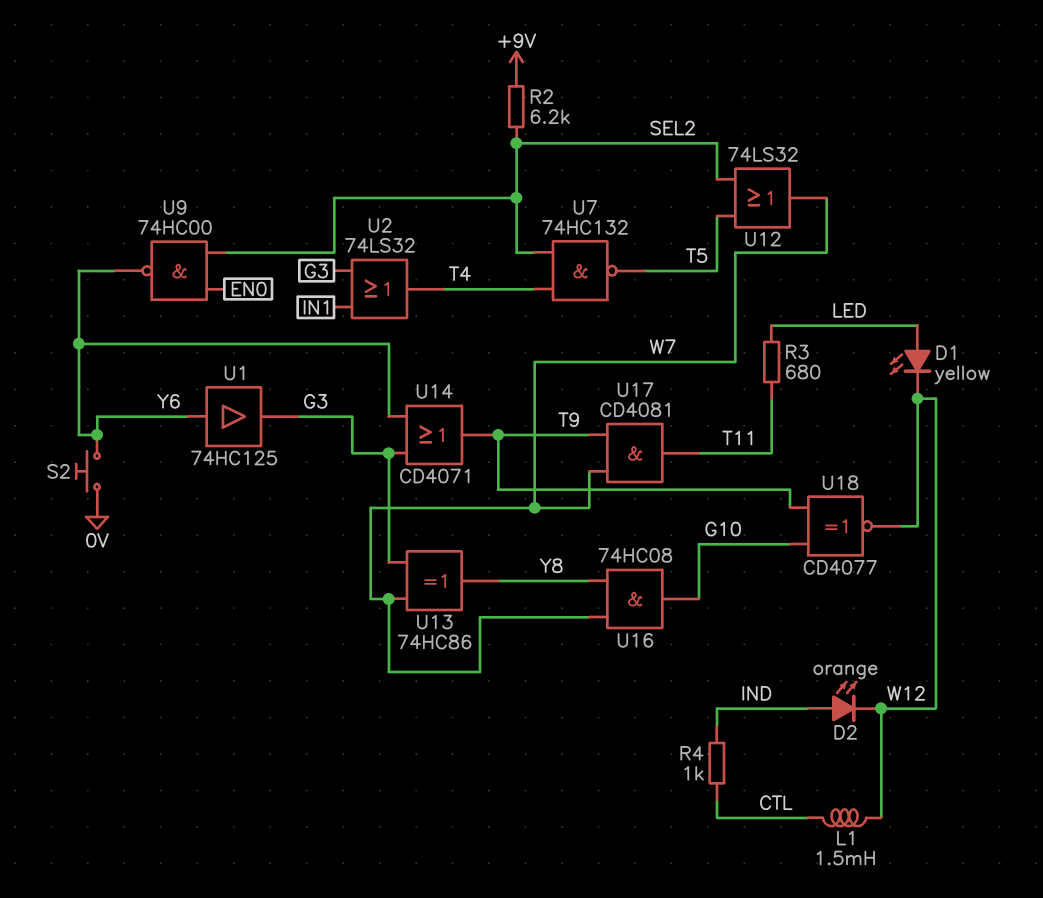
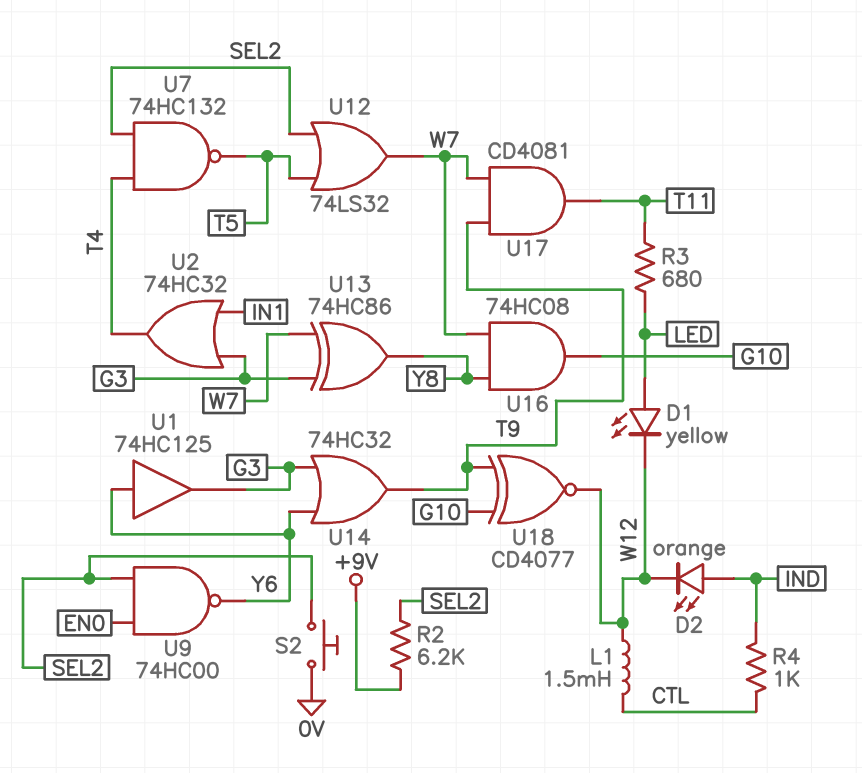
S2: button (0V, Y6) -> button (0V, SEL2)
U2: OR 74LS32 (in G3, in IN1, out T4) -> OR 74HC32 (in G3, in IN1, out T4)
U14: OR CD4071 (in G3, in Y6, out T9) -> OR 74HC32 (in G3, in Y6, out T9)

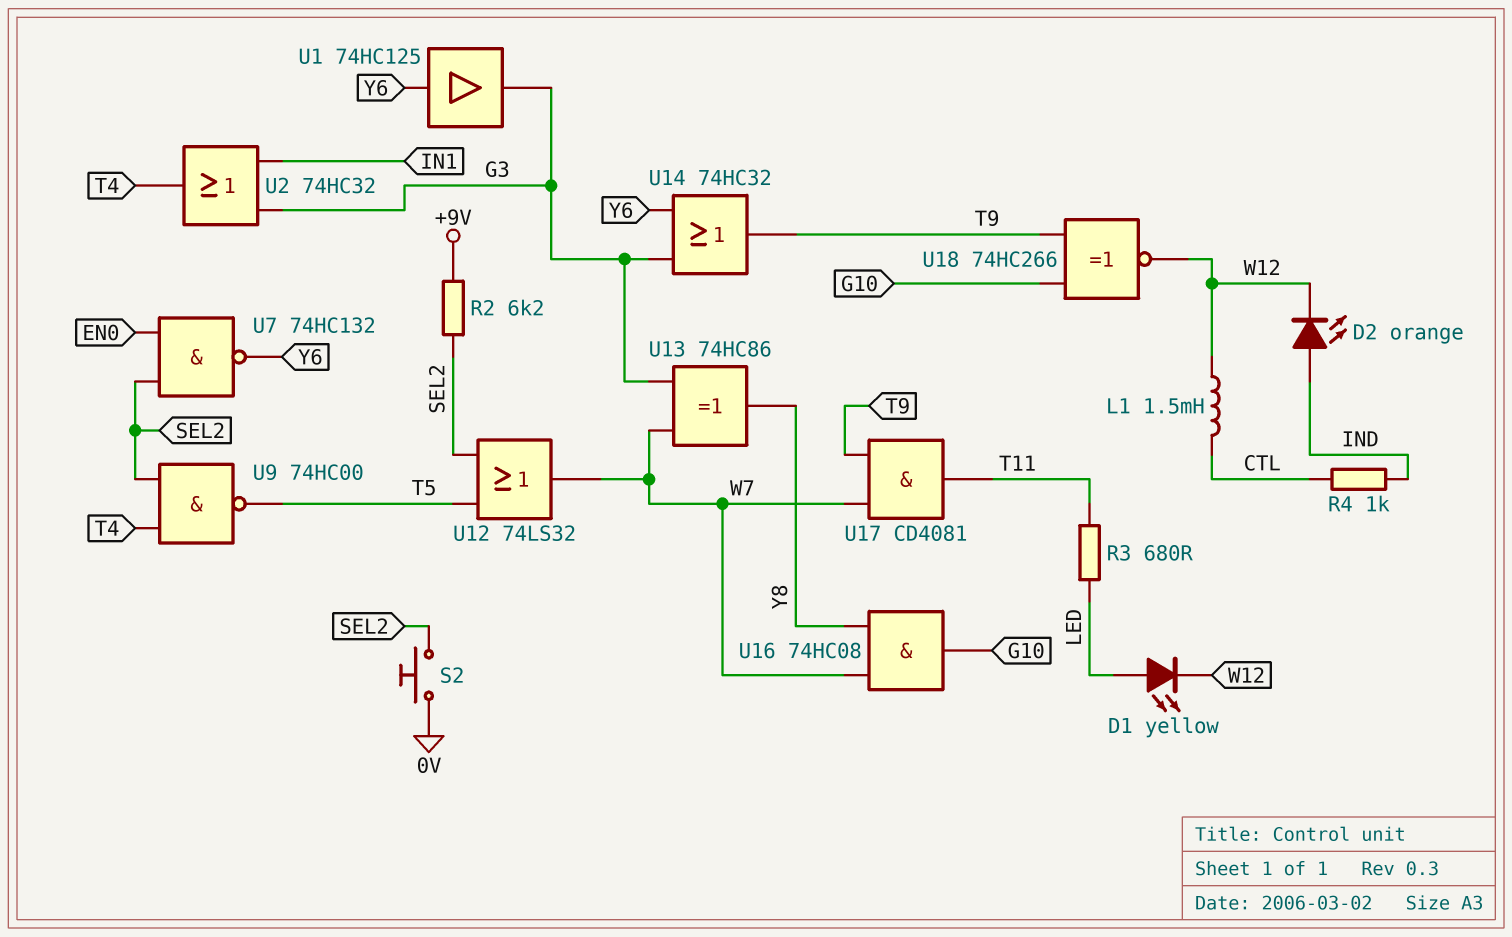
U7: NAND 74HC132 (in SEL2, in T4, out T5) -> NAND 74HC132 (in EN0, in SEL2, out Y6)
U9: NAND 74HC00 (in EN0, in SEL2, out Y6) -> NAND 74HC00 (in SEL2, in T4, out T5)
U18: XNOR CD4077 (in G10, in T9, out W12) -> XNOR 74HC266 (in G10, in T9, out W12)

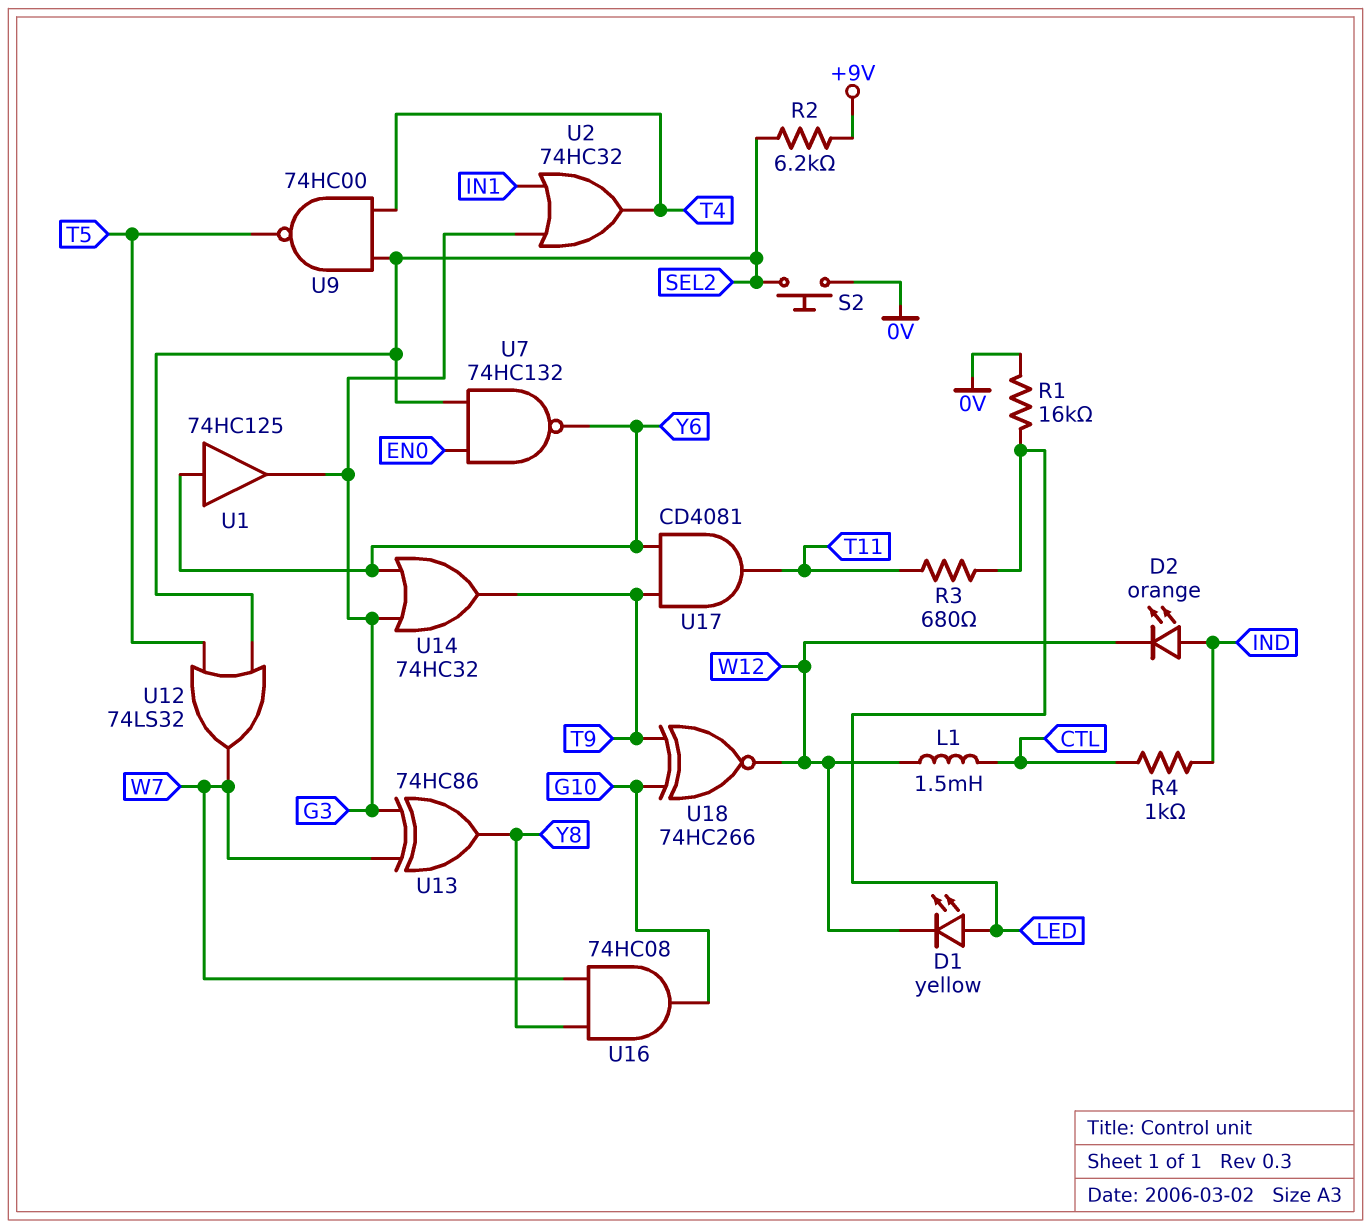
R1: none -> 16k (0V, LED)
U17: AND CD4081 (in T9, in W7, out T11) -> AND CD4081 (in T9, in Y6, out T11)

